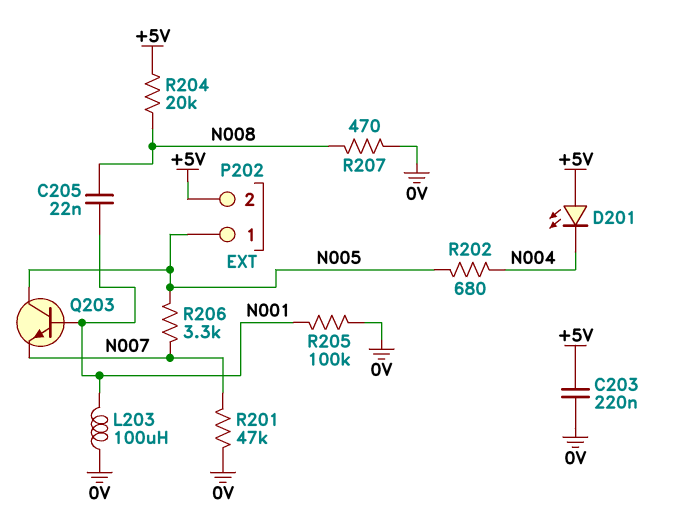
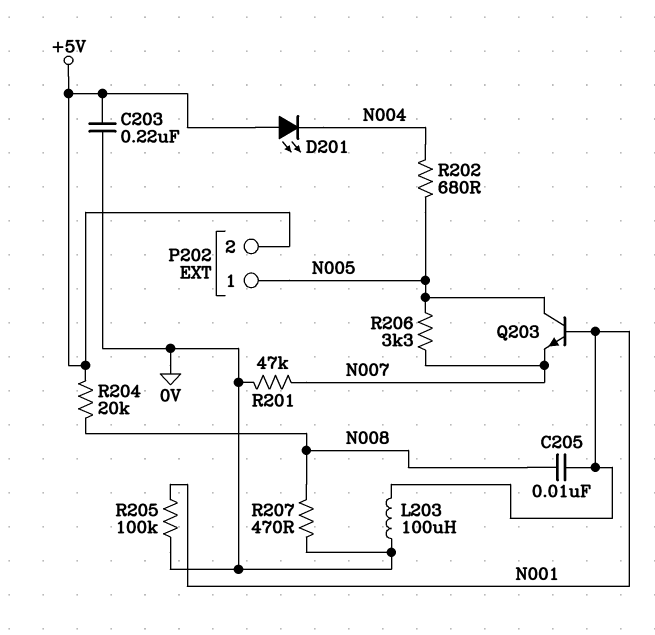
C205: 22nF (N001, N008) -> 10nF (N001, N008)

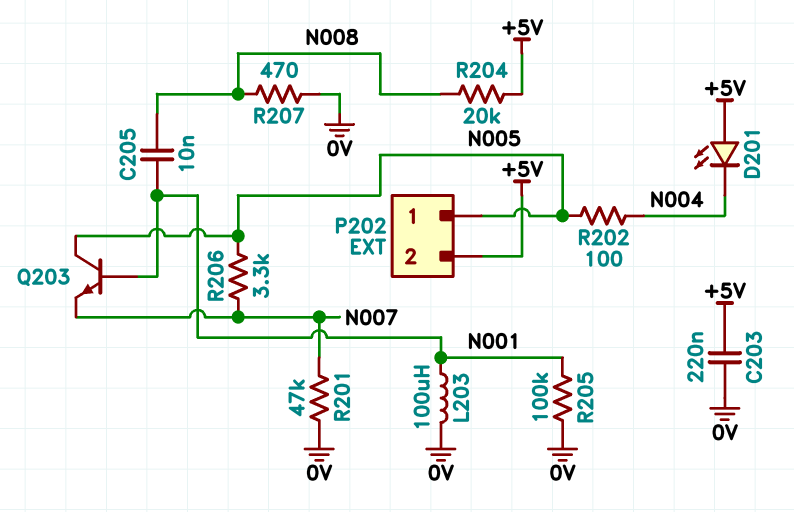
R202: 680 (N004, N005) -> 100 (N004, N005)

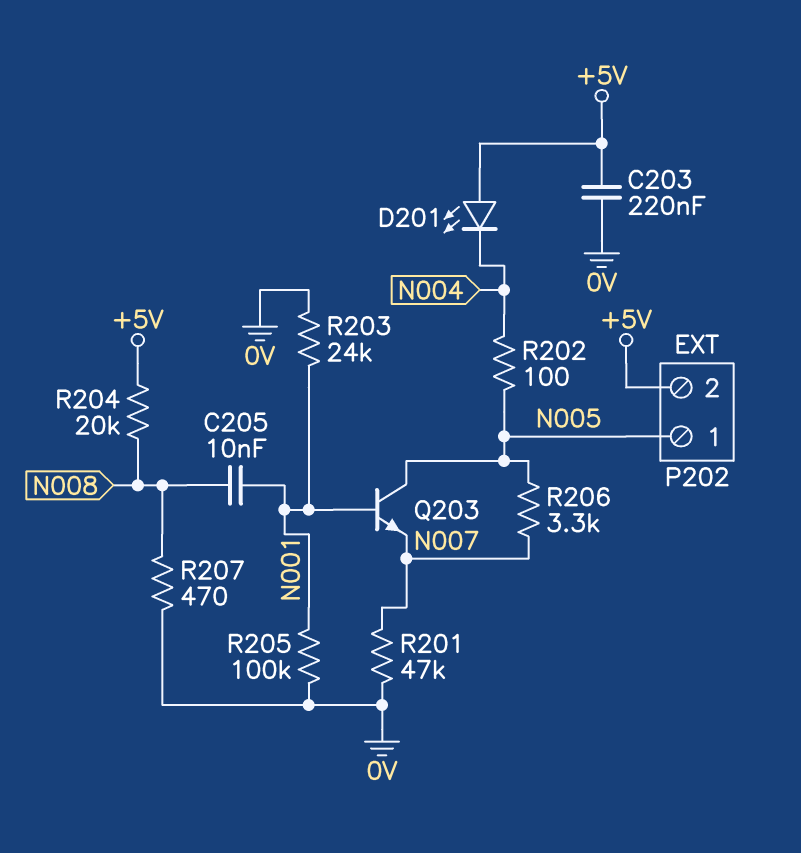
L203: 100uH (0V, N001) -> none
R203: none -> 24k (0V, N001)

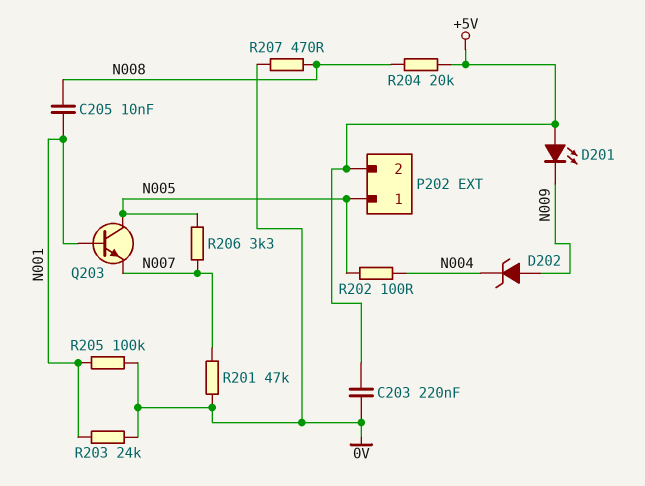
D201: LED (A +5V, K N004) -> LED (A +5V, K N009)
D202: none -> zener (A N009, K N004)

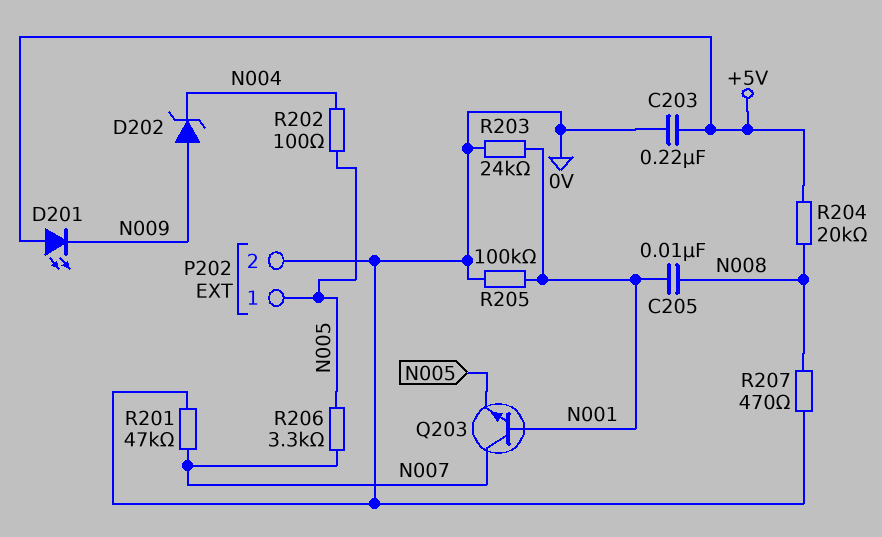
P202 pin 2: +5V -> 0V
Q203: NPN (B N001, C N005, E N007) -> NPN (B N001, C N007, E N005)

